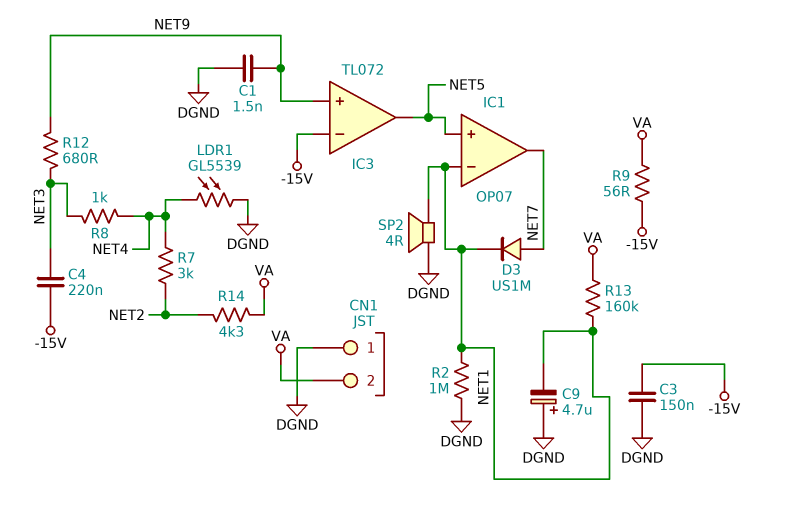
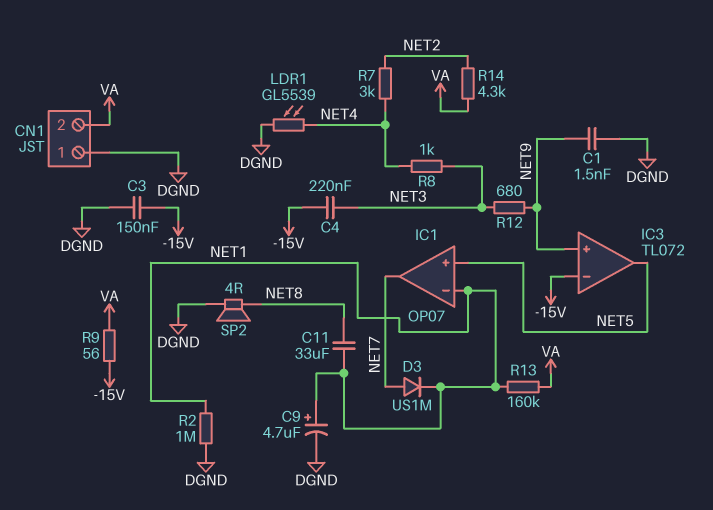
C9: 4.7uF (plus DGND, minus NET1) -> 4.7uF (plus NET1, minus DGND)
C11: none -> 33uF (NET1, NET8)
SP2: speaker 4R (DGND, NET1) -> speaker 4R (DGND, NET8)

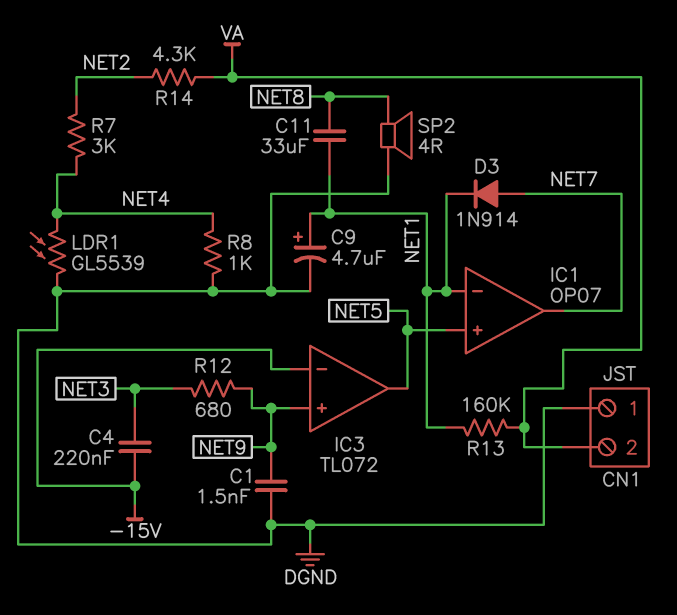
C3: 150nF (-15V, DGND) -> none
D3: diode US1M (A NET7, K NET1) -> diode 1N914 (A NET7, K NET1)
R2: 1M (DGND, NET1) -> none
R8: 1k (NET3, NET4) -> 1k (DGND, NET4)
R9: 56 (-15V, VA) -> none

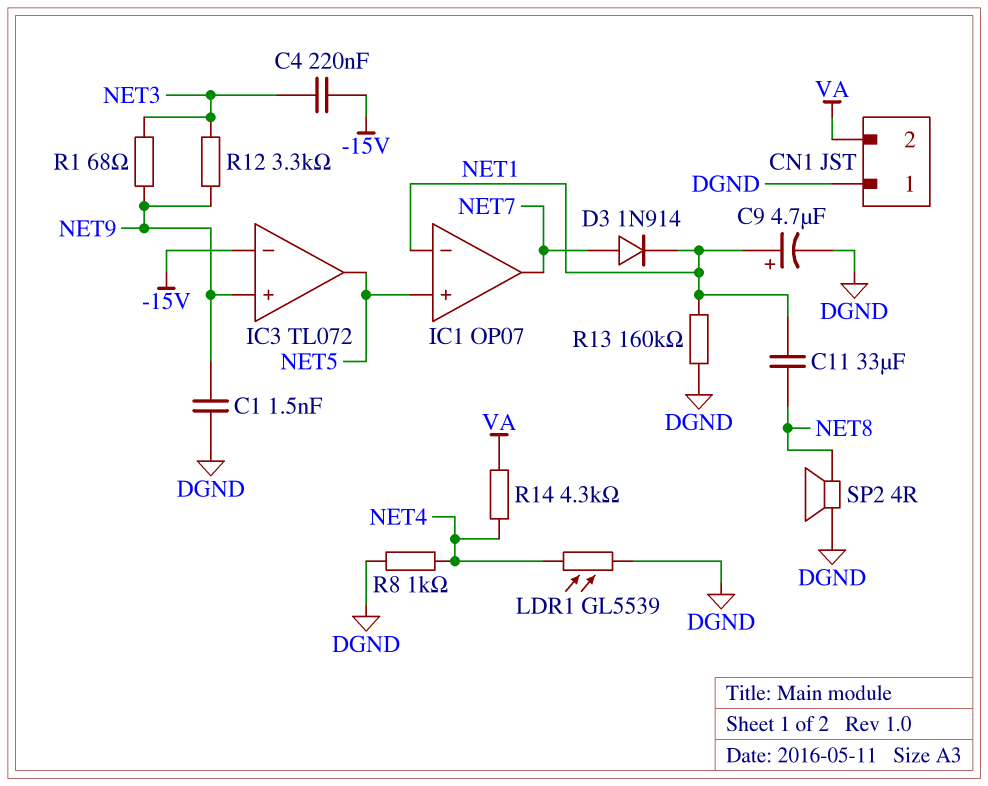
R1: none -> 68 (NET3, NET9)
R7: 3k (NET2, NET4) -> none
R12: 680 (NET3, NET9) -> 3.3k (NET3, NET9)
R13: 160k (NET1, VA) -> 160k (DGND, NET1)
R14: 4.3k (NET2, VA) -> 4.3k (NET4, VA)

